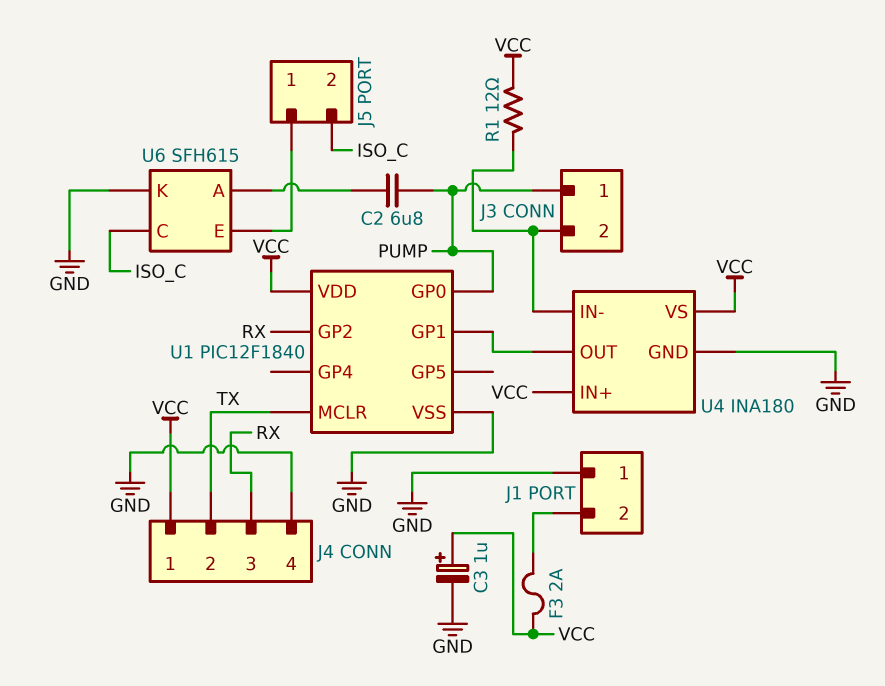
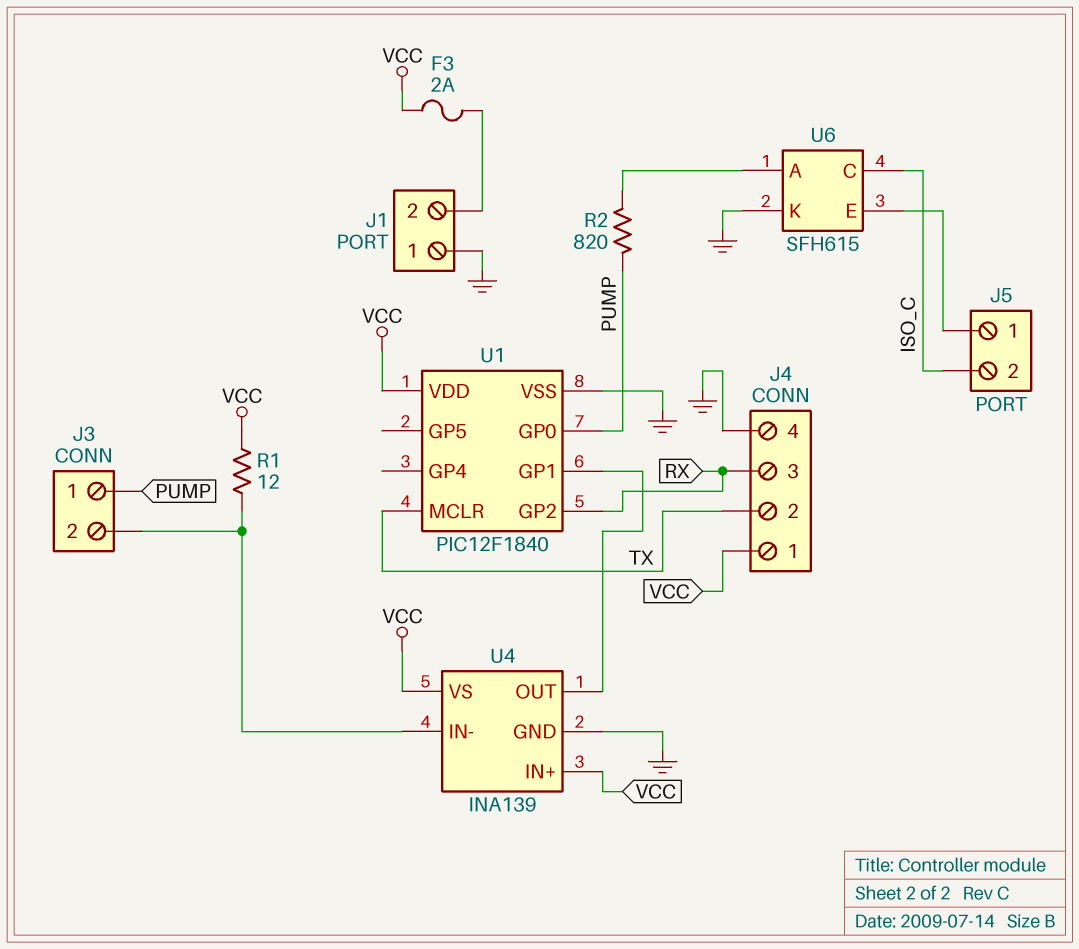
C2: 6.8uF (PUMP, U6/A) -> none
C3: 1uF (plus VCC, minus GND) -> none
R2: none -> 820 (PUMP, U6/A)
U4: INA180 -> INA139

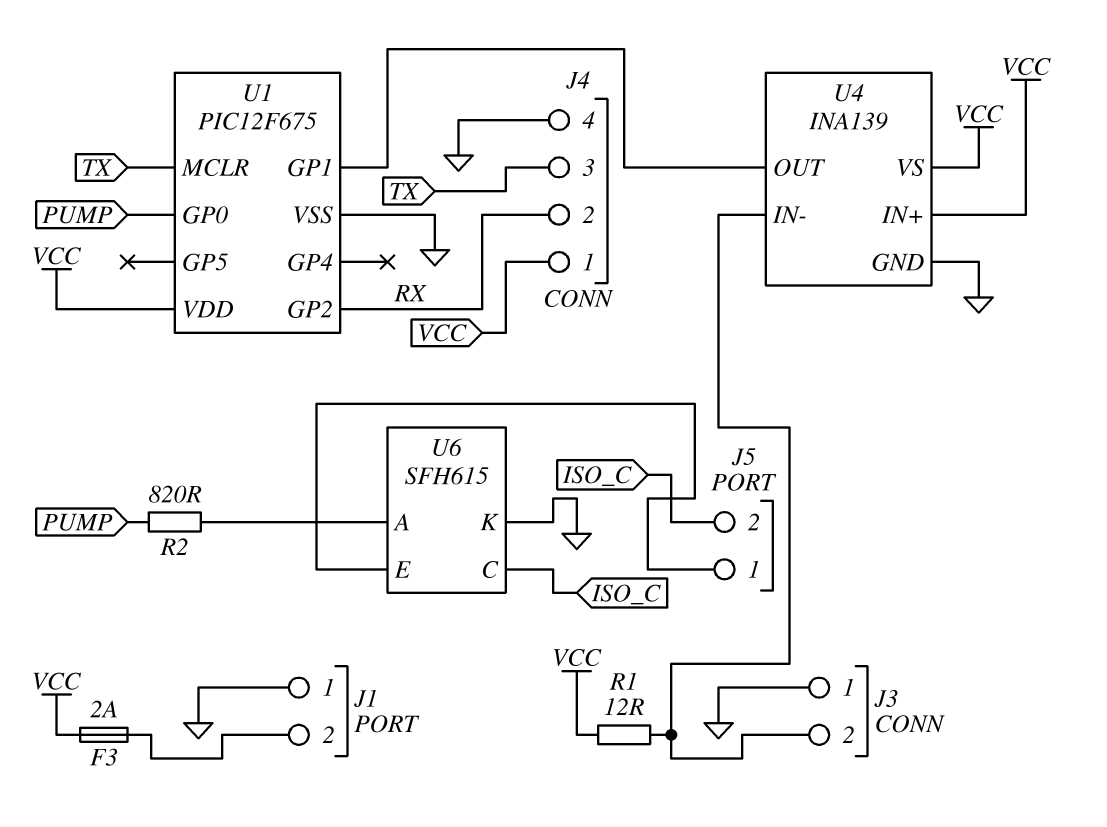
J3 pin 1: PUMP -> GND
J4 pin 2: TX -> RX
J4 pin 3: RX -> TX
U1: PIC12F1840 -> PIC12F675

